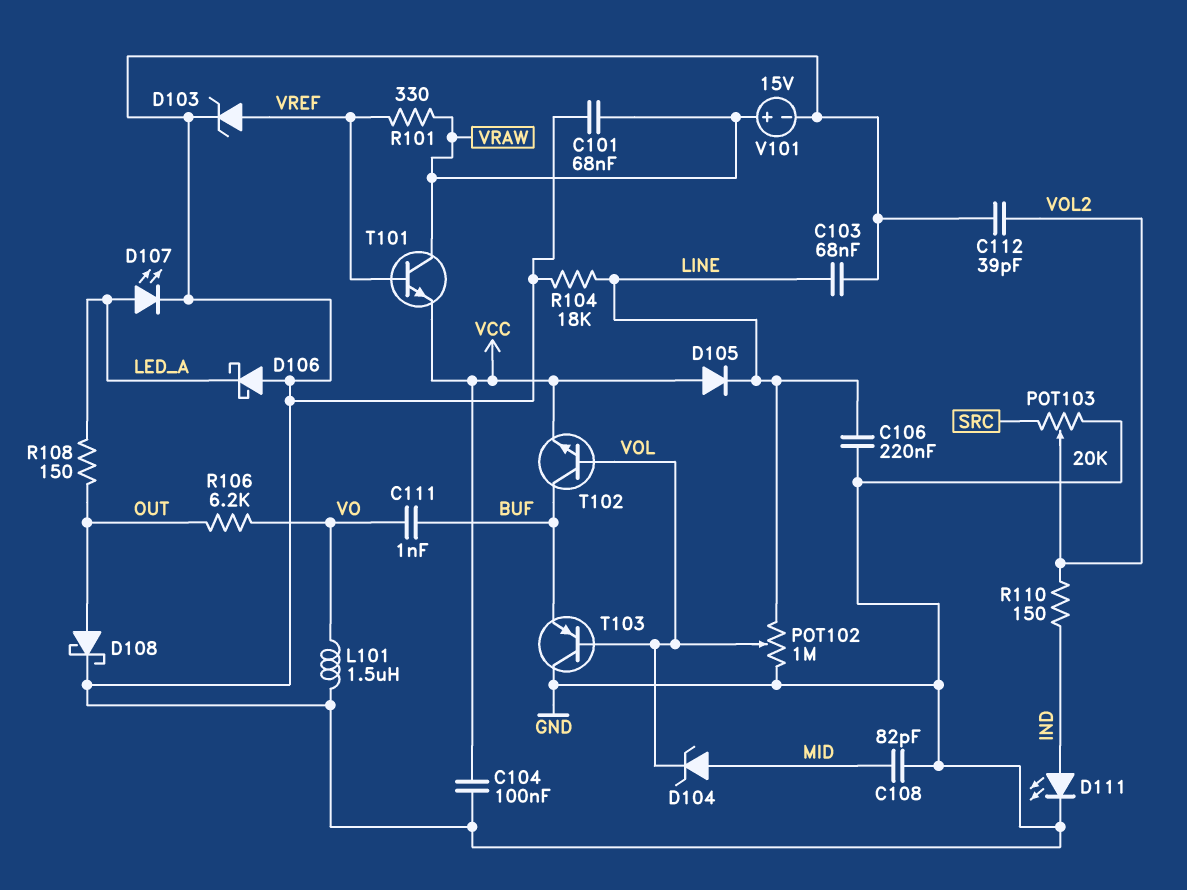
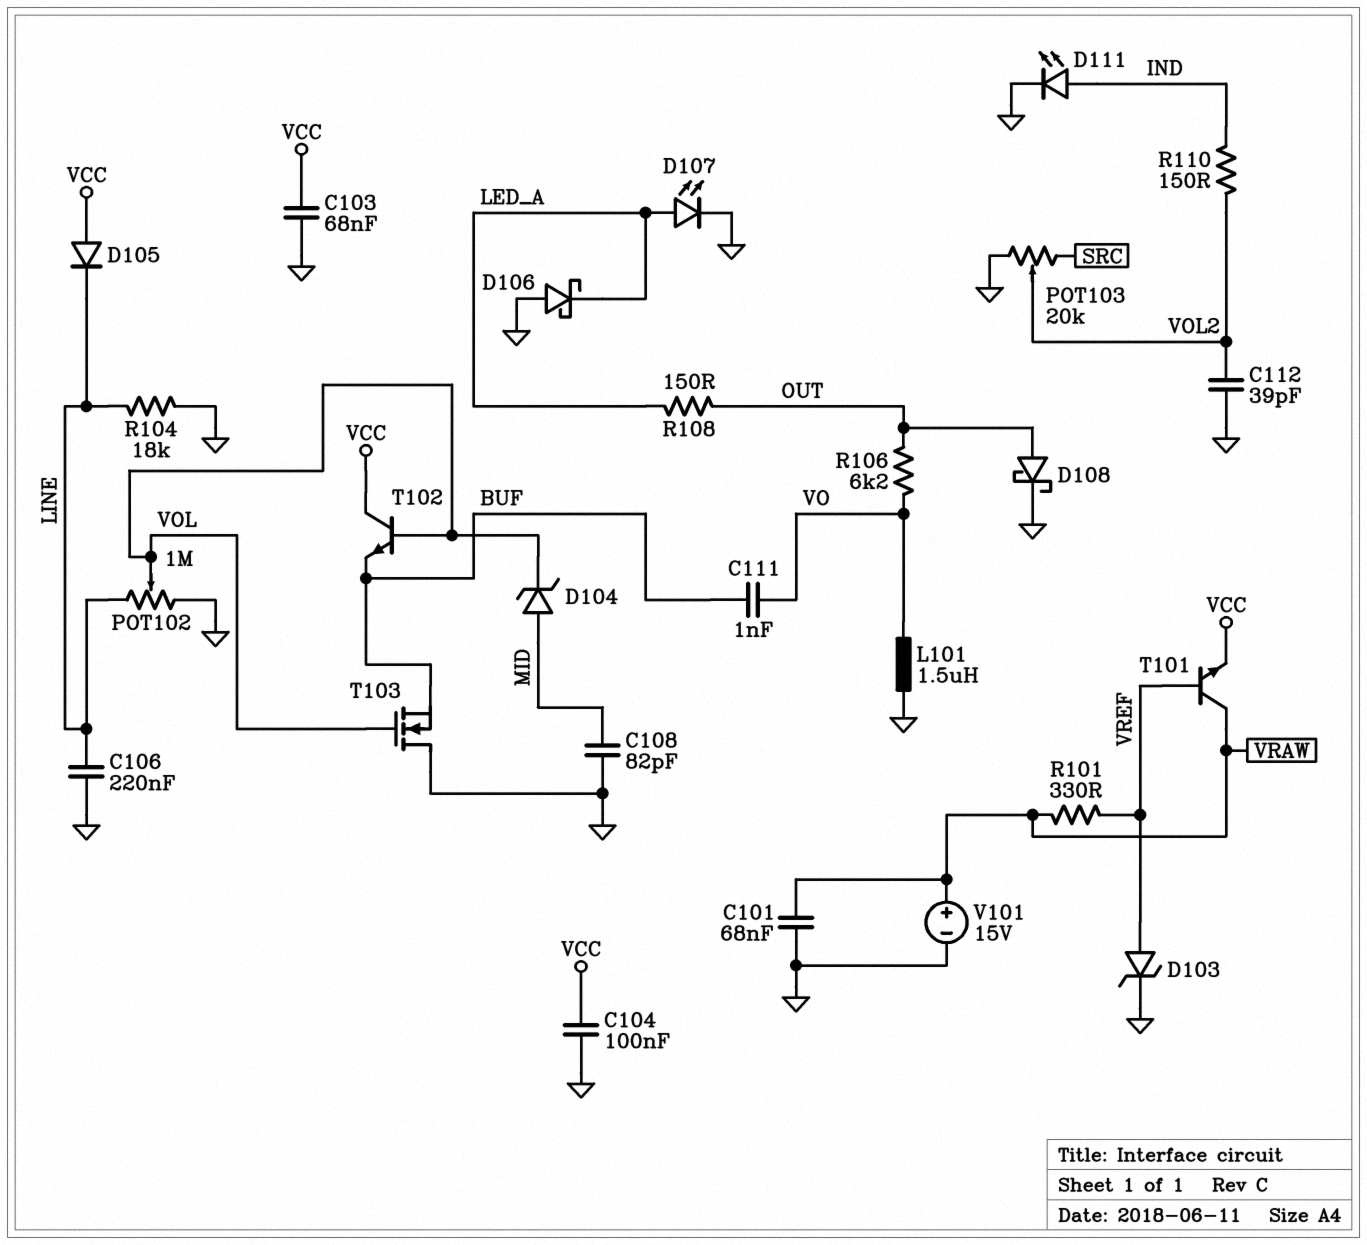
C103: 68nF (GND, LINE) -> 68nF (GND, VCC)
T102: NPN (B VOL, C BUF, E VCC) -> NPN (B VOL, C VCC, E BUF)
T103: PNP (B VOL, C GND, E BUF) -> NMOS (G VOL, D GND, S BUF)

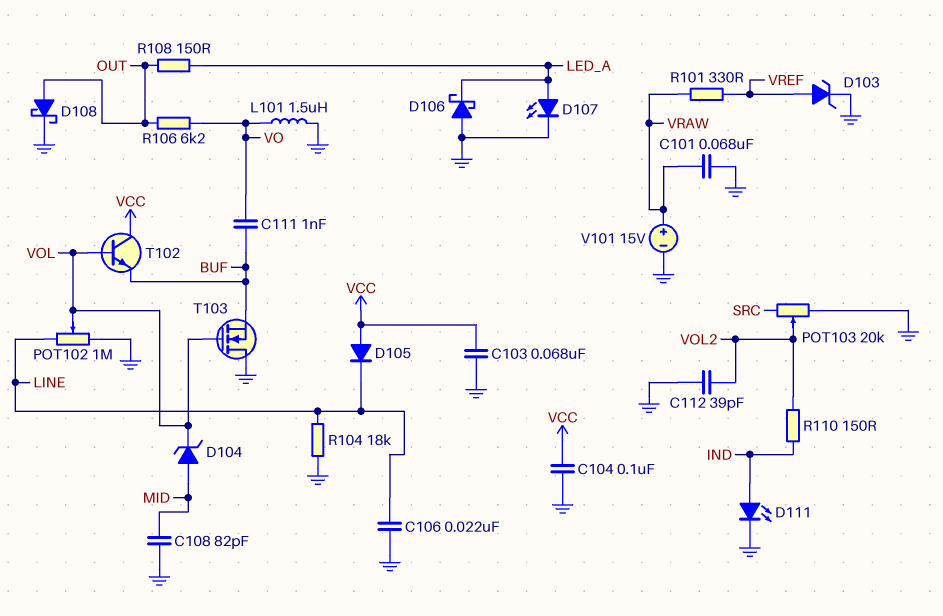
C106: 220nF (GND, LINE) -> 22nF (GND, LINE)
T101: NPN (B VREF, C VRAW, E VCC) -> none

